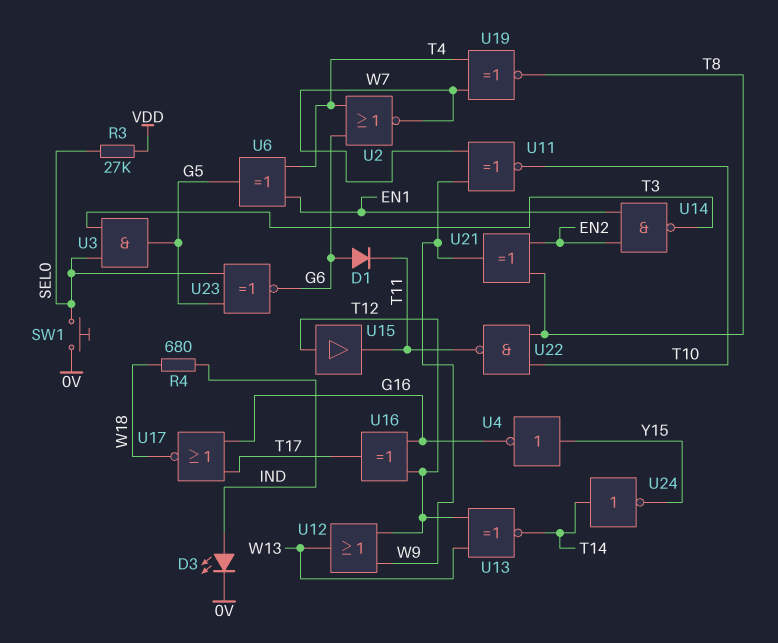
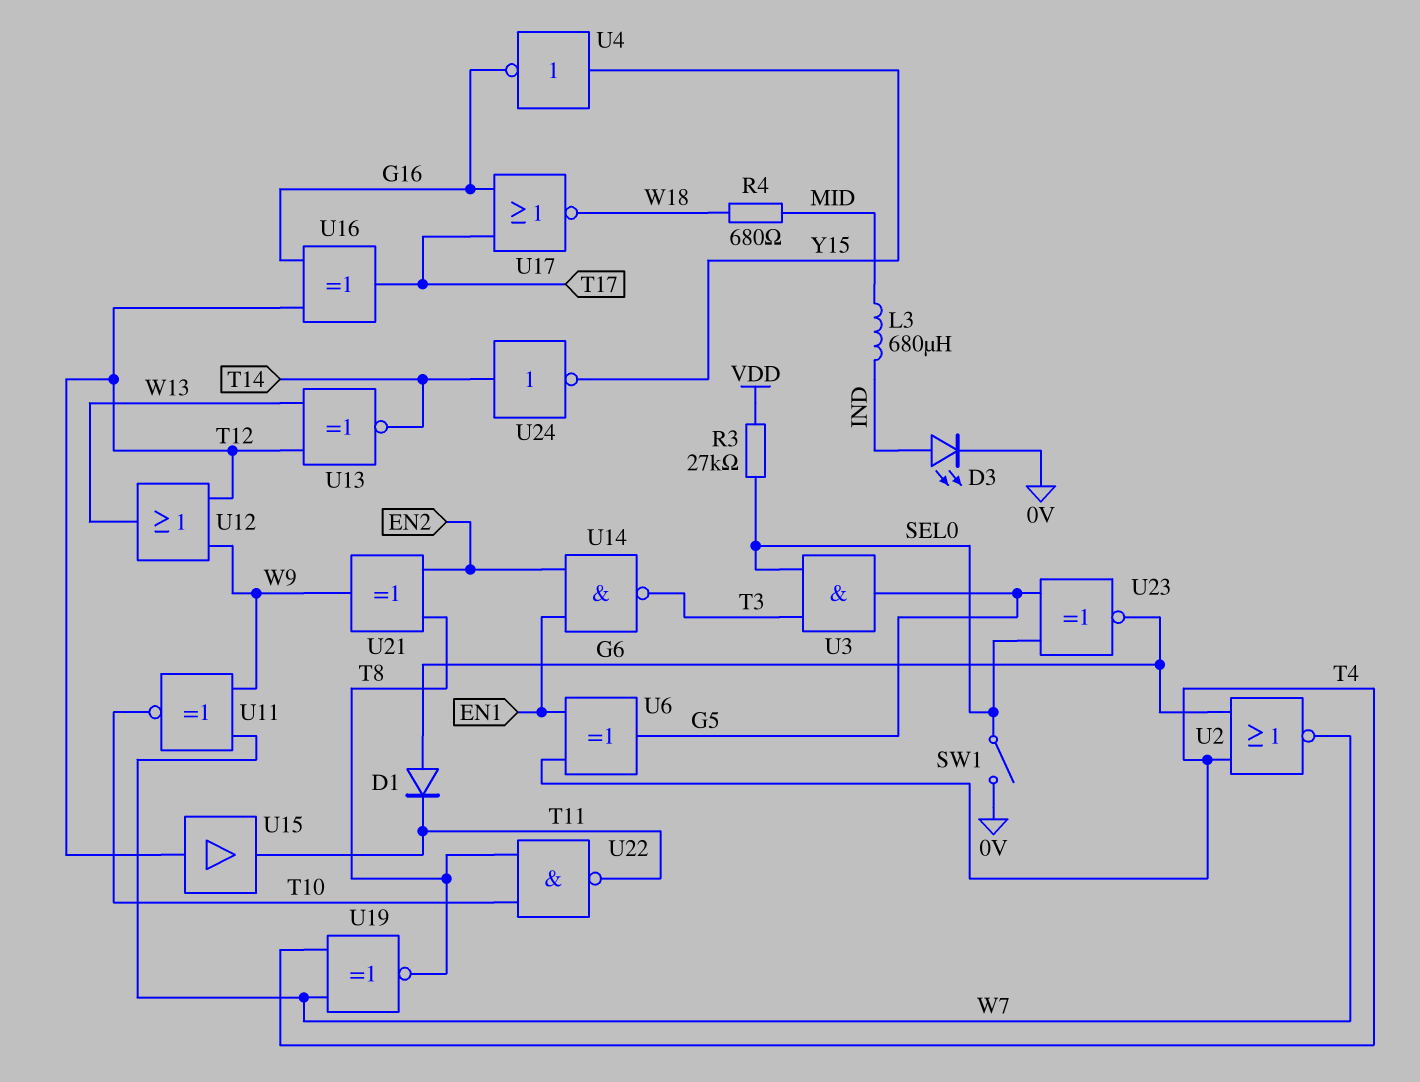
L3: none -> 680uH (IND, MID)
R4: 680 (IND, W18) -> 680 (MID, W18)
SW1: button (0V, SEL0) -> switch (0V, SEL0)

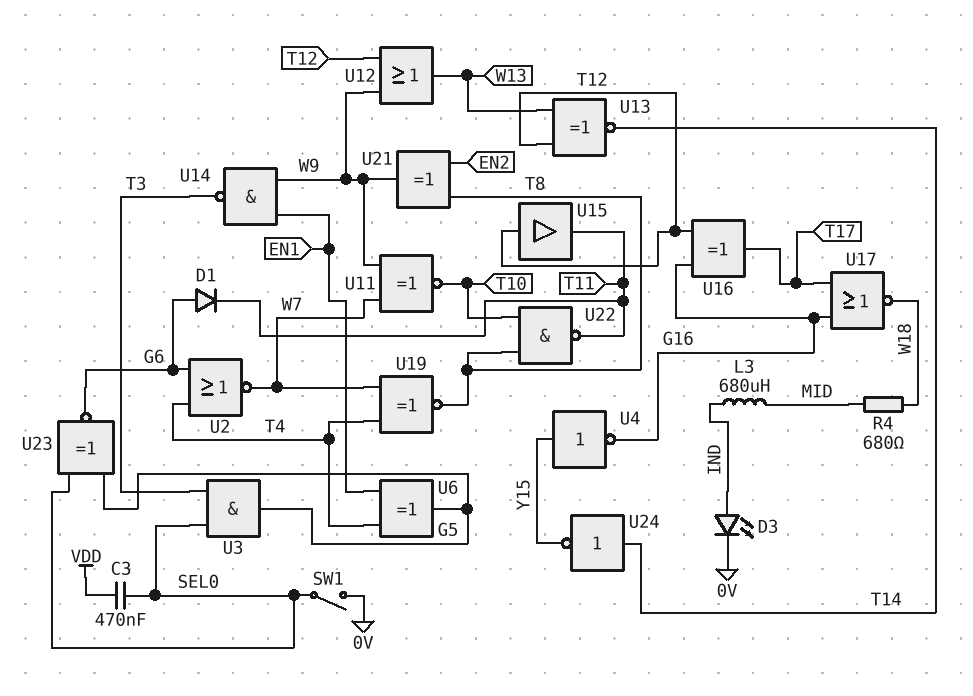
C3: none -> 470nF (SEL0, VDD)
R3: 27k (SEL0, VDD) -> none
U14: NAND (in EN1, in EN2, out T3) -> NAND (in EN1, in W9, out T3)

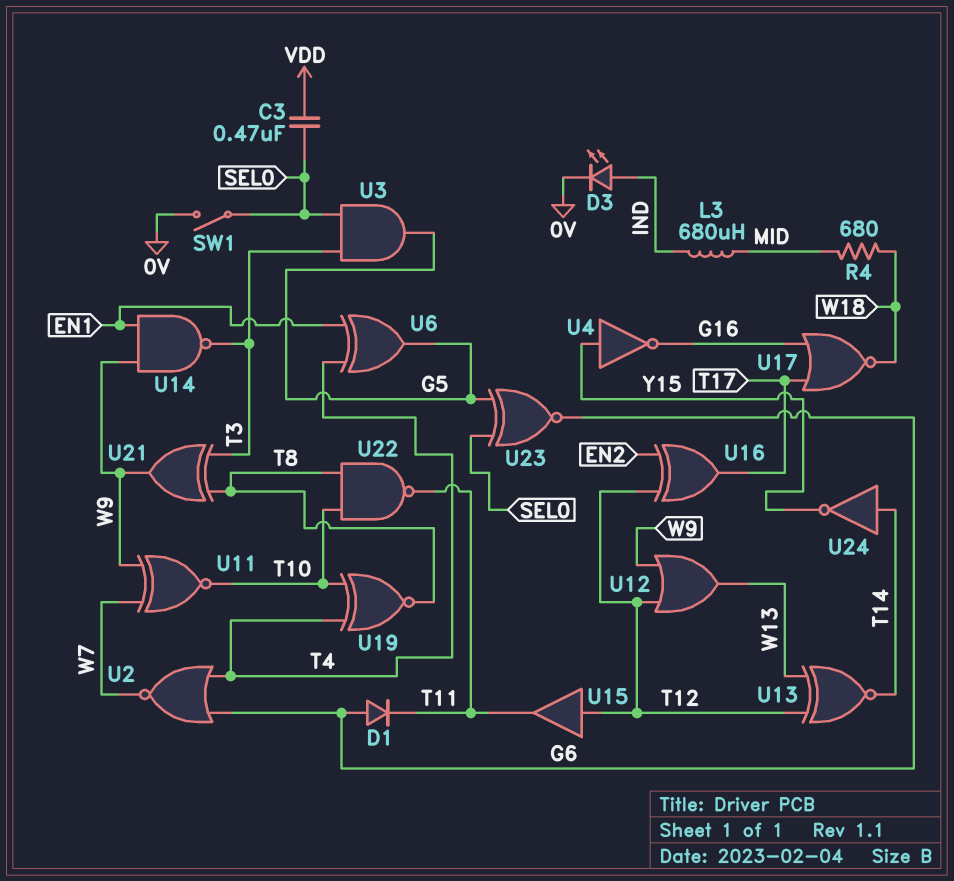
U16: XOR (in G16, in T12, out T17) -> XOR (in EN2, in T12, out T17)
U19: XNOR (in T4, in W7, out T8) -> XNOR (in T4, in T10, out T8)
U21: XOR (in EN2, in T8, out W9) -> XOR (in T3, in T8, out W9)

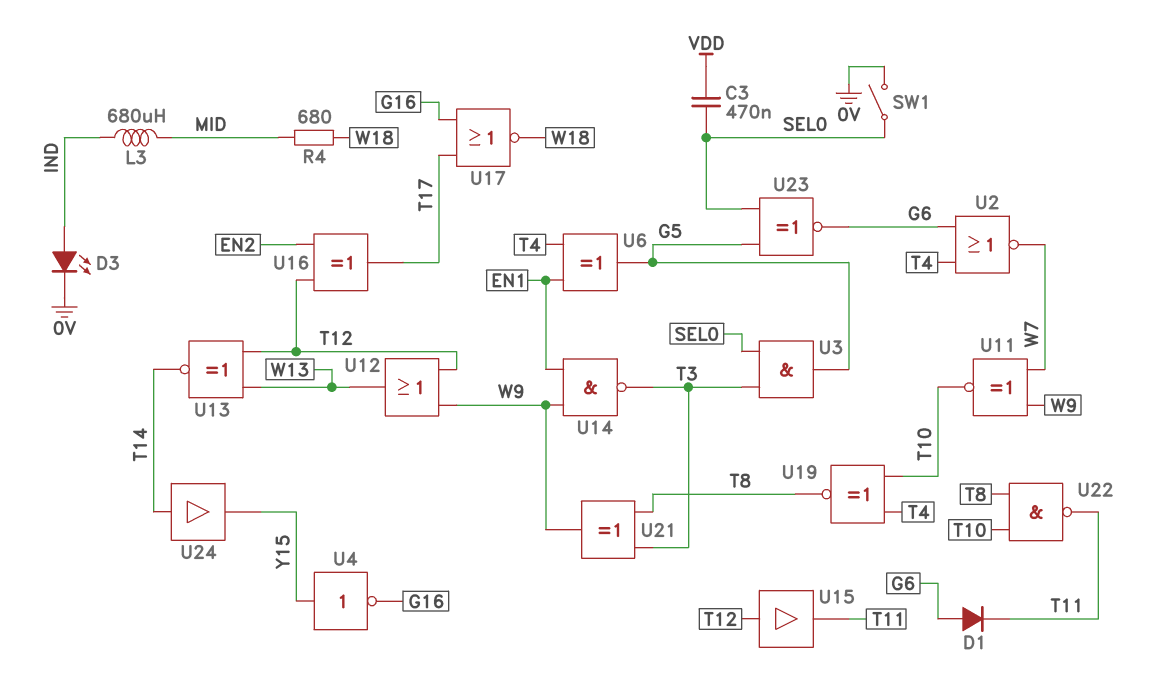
U24: NOT (in T14, out Y15) -> buffer (in T14, out Y15)

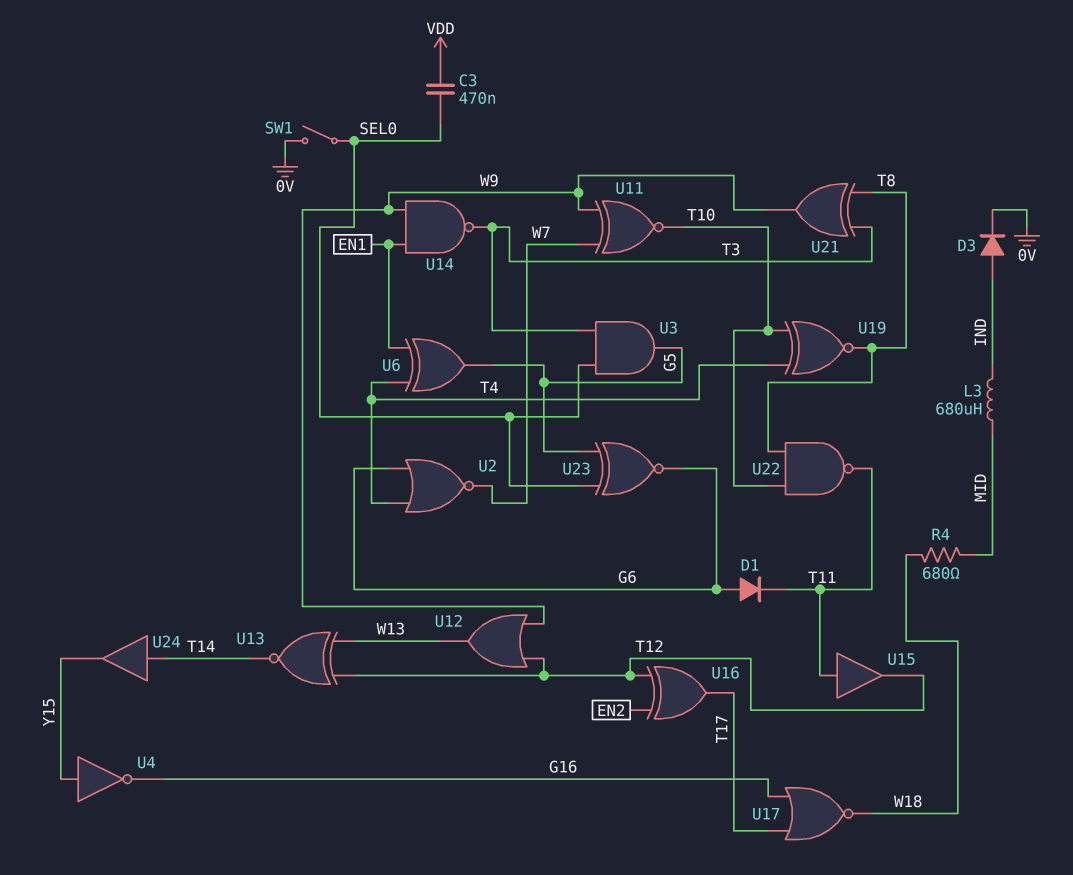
D3: LED (A IND, K 0V) -> diode (A IND, K 0V)
U15: buffer (in T12, out T11) -> buffer (in T11, out T12)

